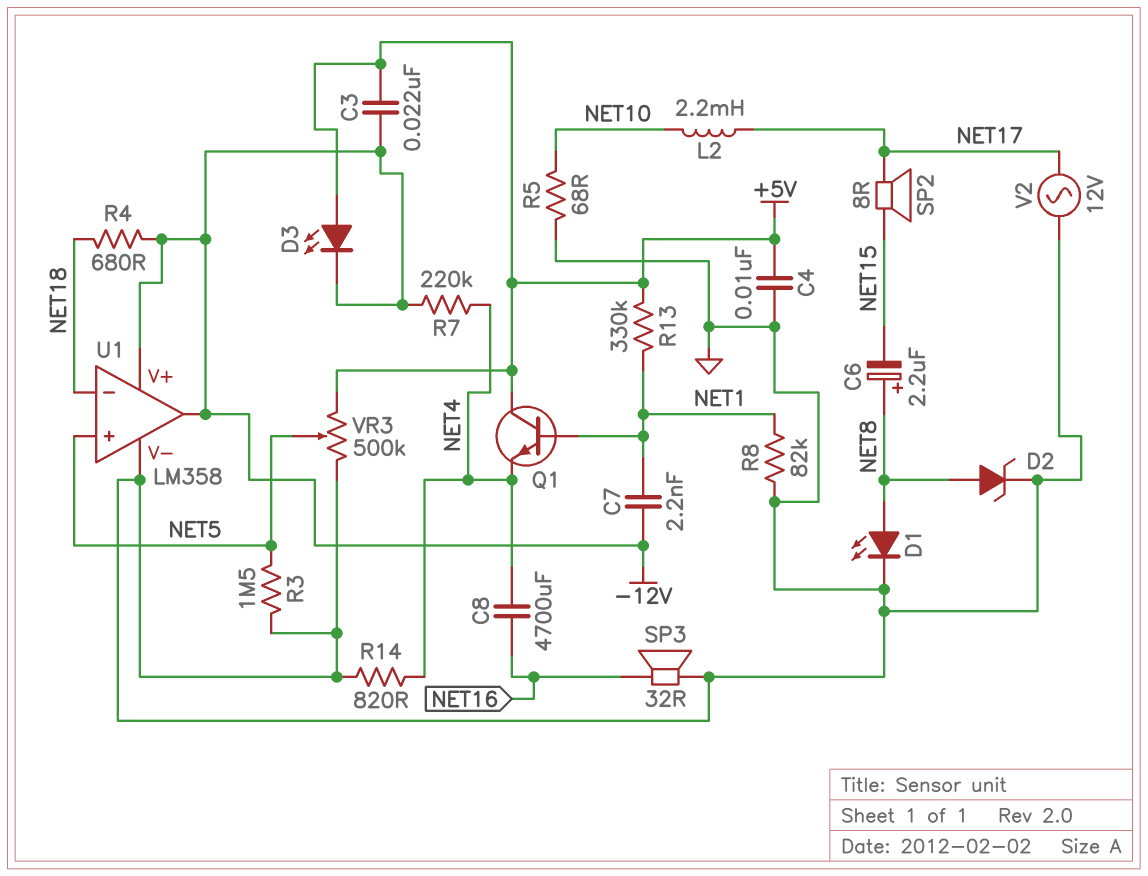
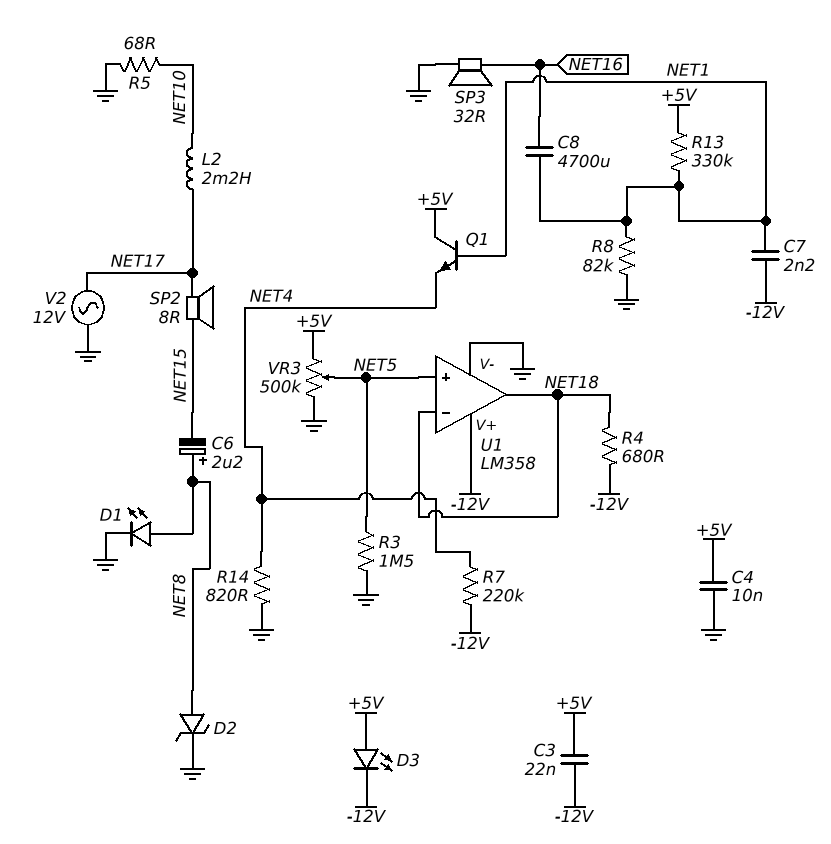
C8: 4700uF (NET4, NET16) -> 4700uF (NET1, NET16)
U1 pin out: -12V -> NET18

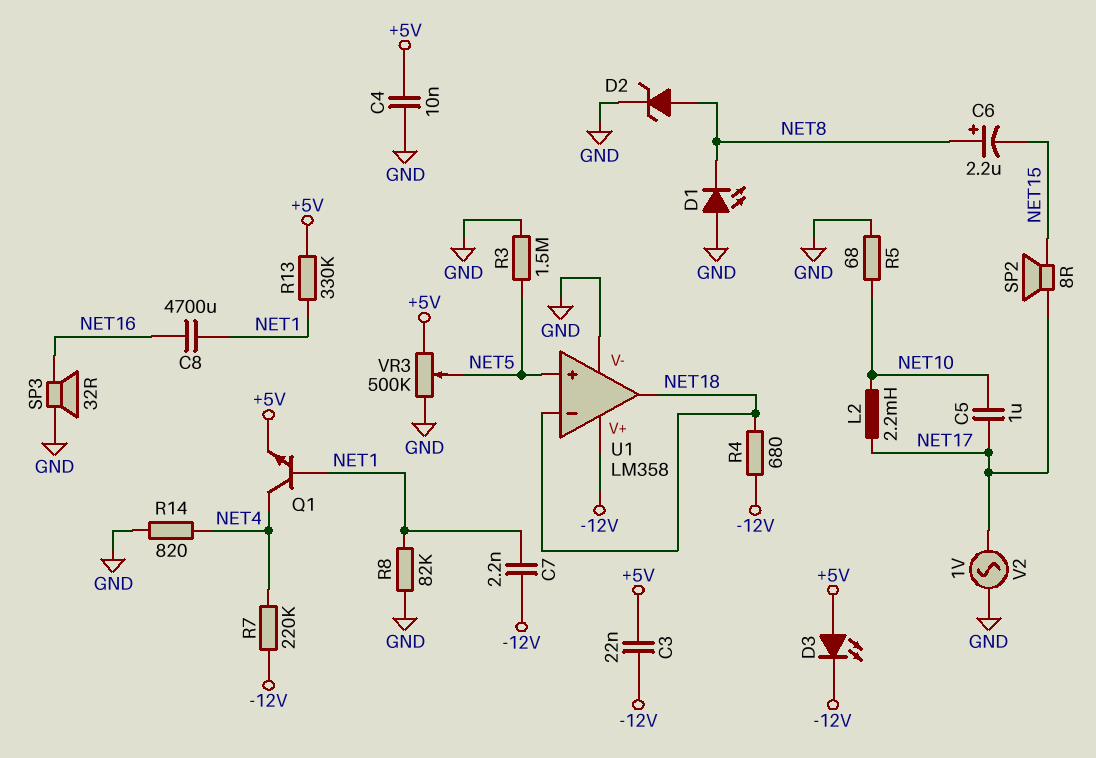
C5: none -> 1uF (NET10, NET17)
D1: LED (A NET8, K GND) -> LED (A GND, K NET8)
Q1: NPN (B NET1, C +5V, E NET4) -> NPN (B NET1, C NET4, E +5V)
V2: AC 12V (GND, NET17) -> AC 1V (GND, NET17)

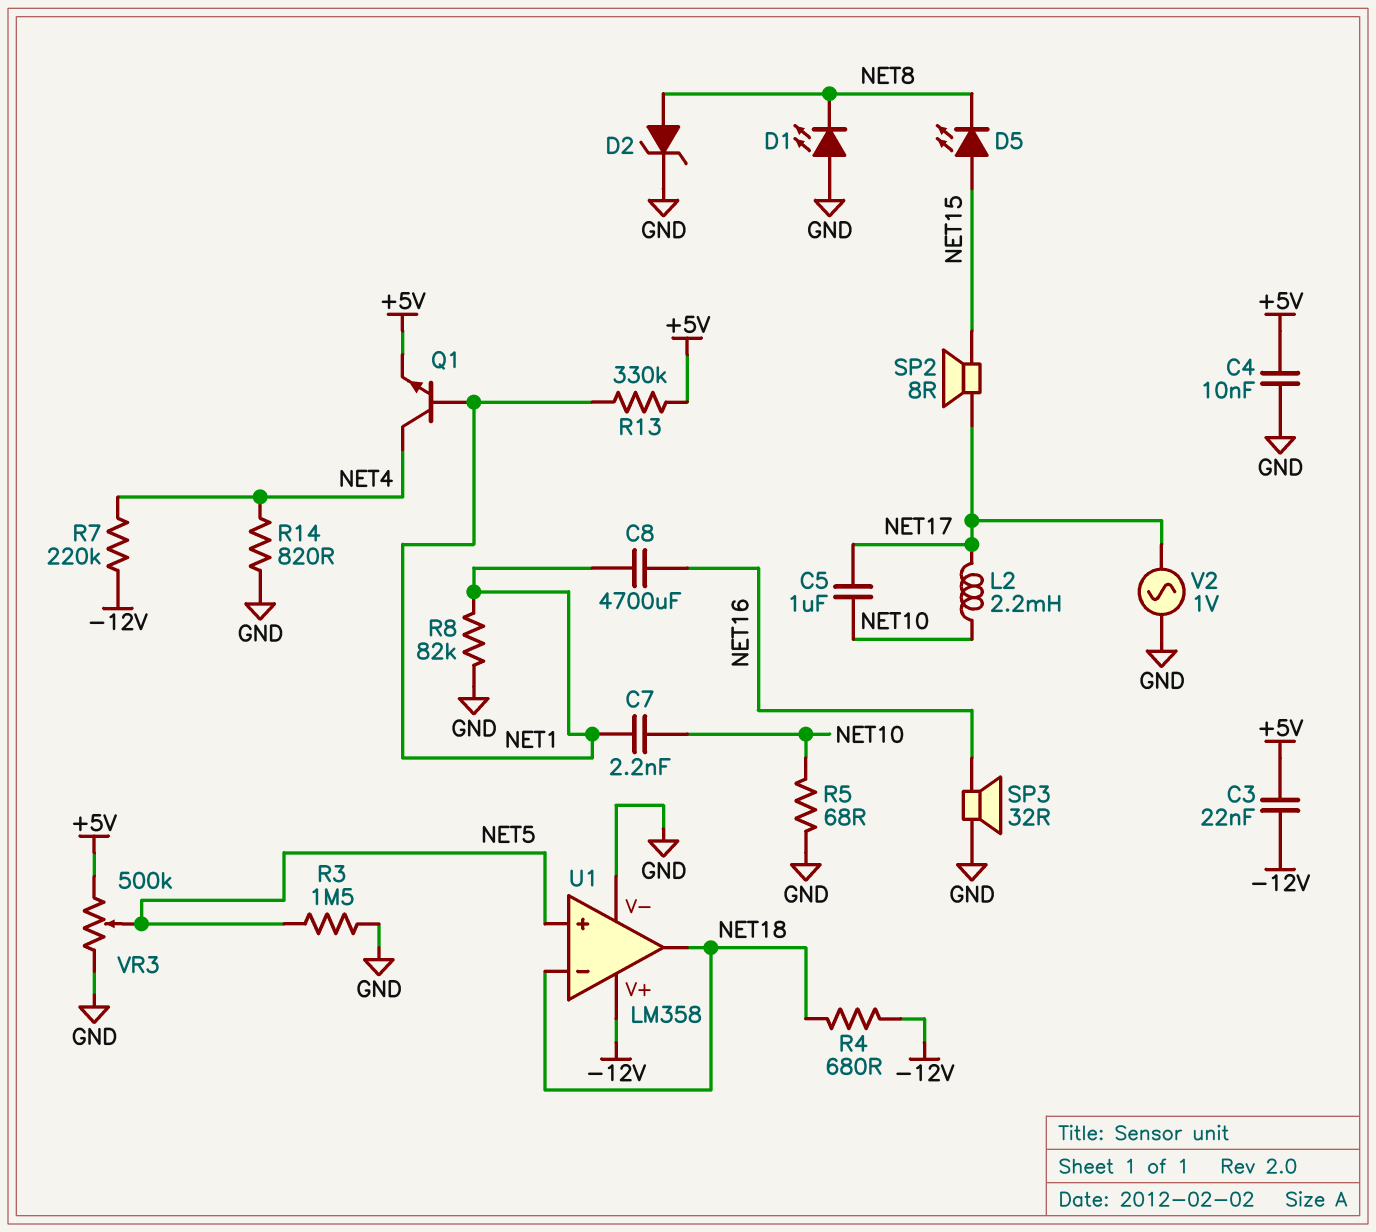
C6: 2.2uF (plus NET8, minus NET15) -> none
C7: 2.2nF (-12V, NET1) -> 2.2nF (NET1, NET10)
D3: LED (A +5V, K -12V) -> none
D5: none -> LED (A NET15, K NET8)

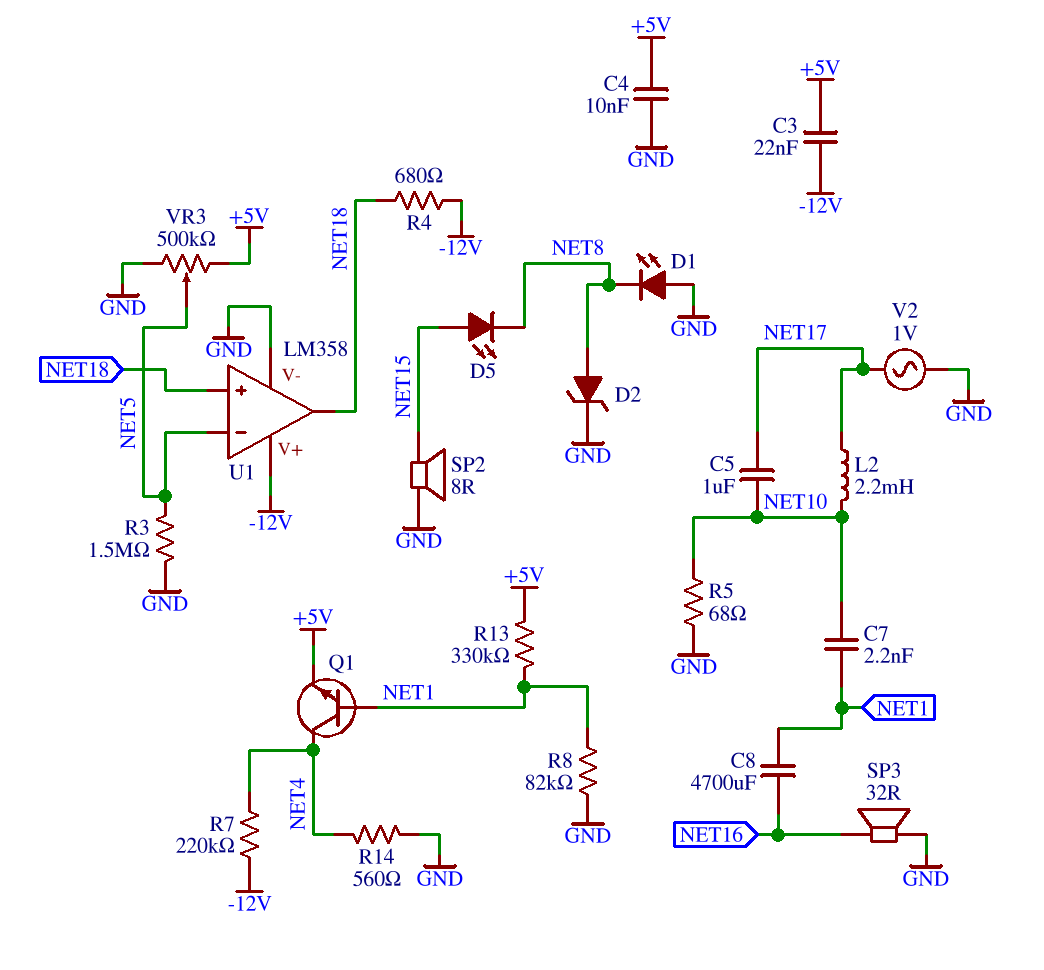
R14: 820 (GND, NET4) -> 560 (GND, NET4)
SP2: speaker 8R (NET15, NET17) -> speaker 8R (GND, NET15)
U1 pin in+: NET5 -> NET18
U1 pin in-: NET18 -> NET5

